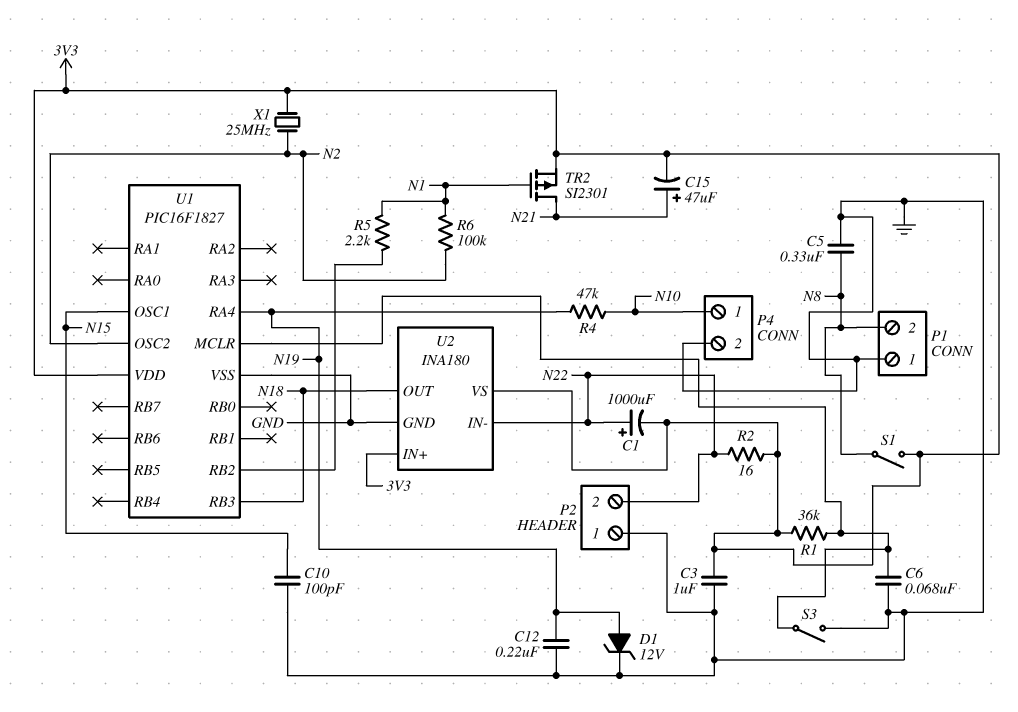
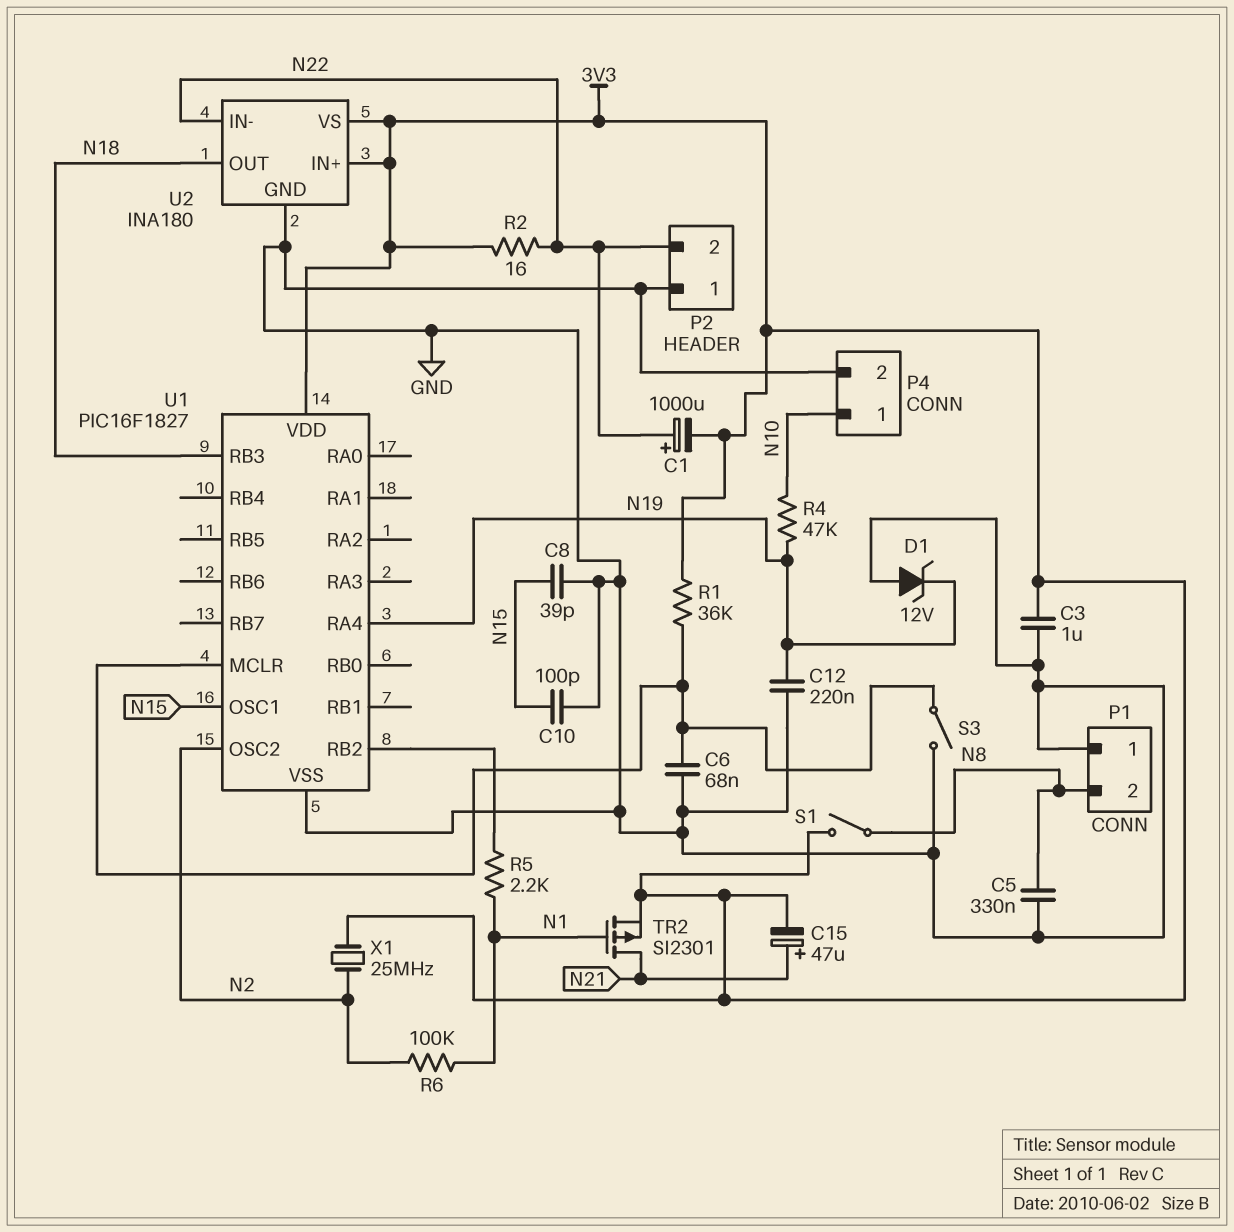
C8: none -> 39pF (GND, N15)
D1: zener 12V (A N19, K GND) -> zener 12V (A GND, K N19)

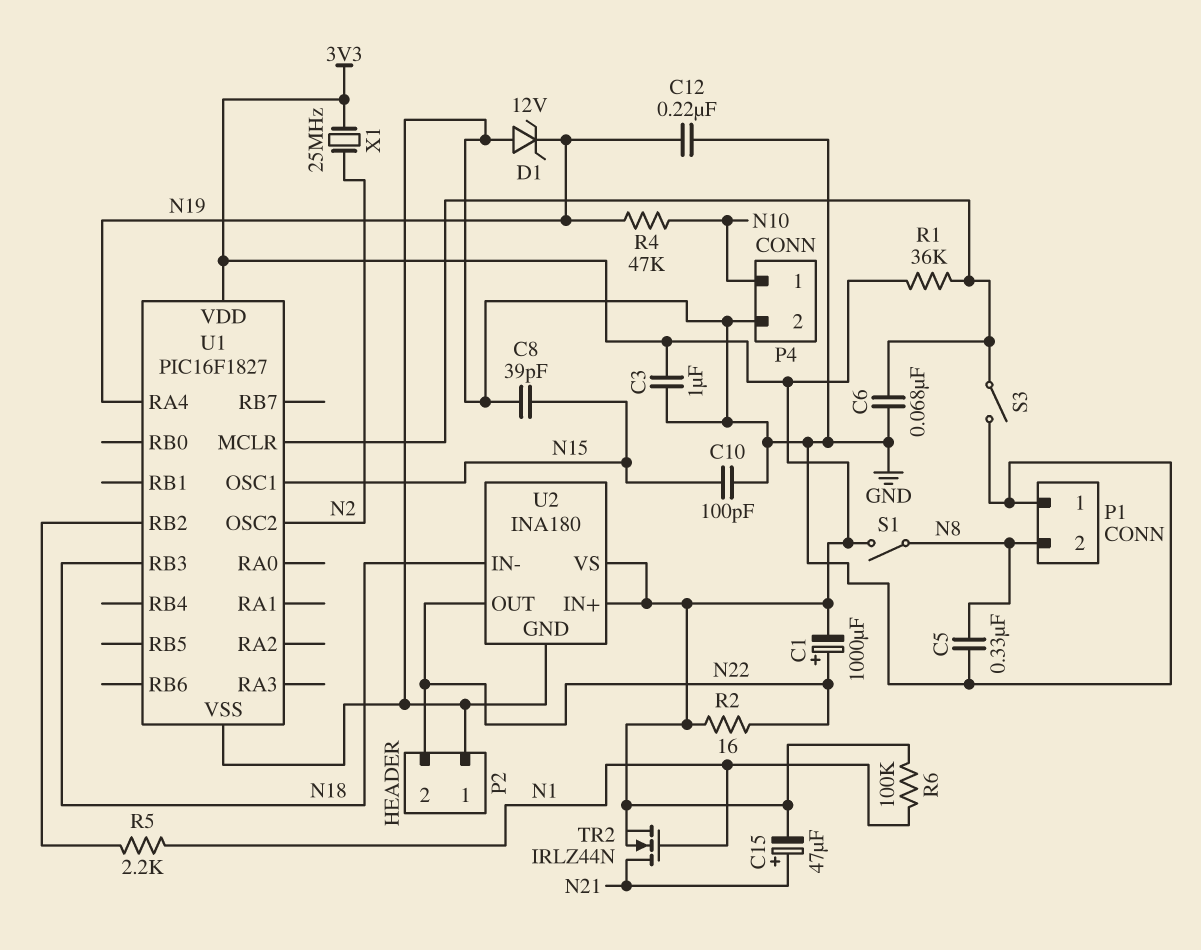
R6: 100k (N1, N2) -> 100k (3V3, N1)
TR2: PMOS SI2301 (G N1, D N21, S 3V3) -> NMOS IRLZ44N (G N1, D N21, S 3V3)
U2 pin IN-: N22 -> N18
U2 pin OUT: N18 -> N22

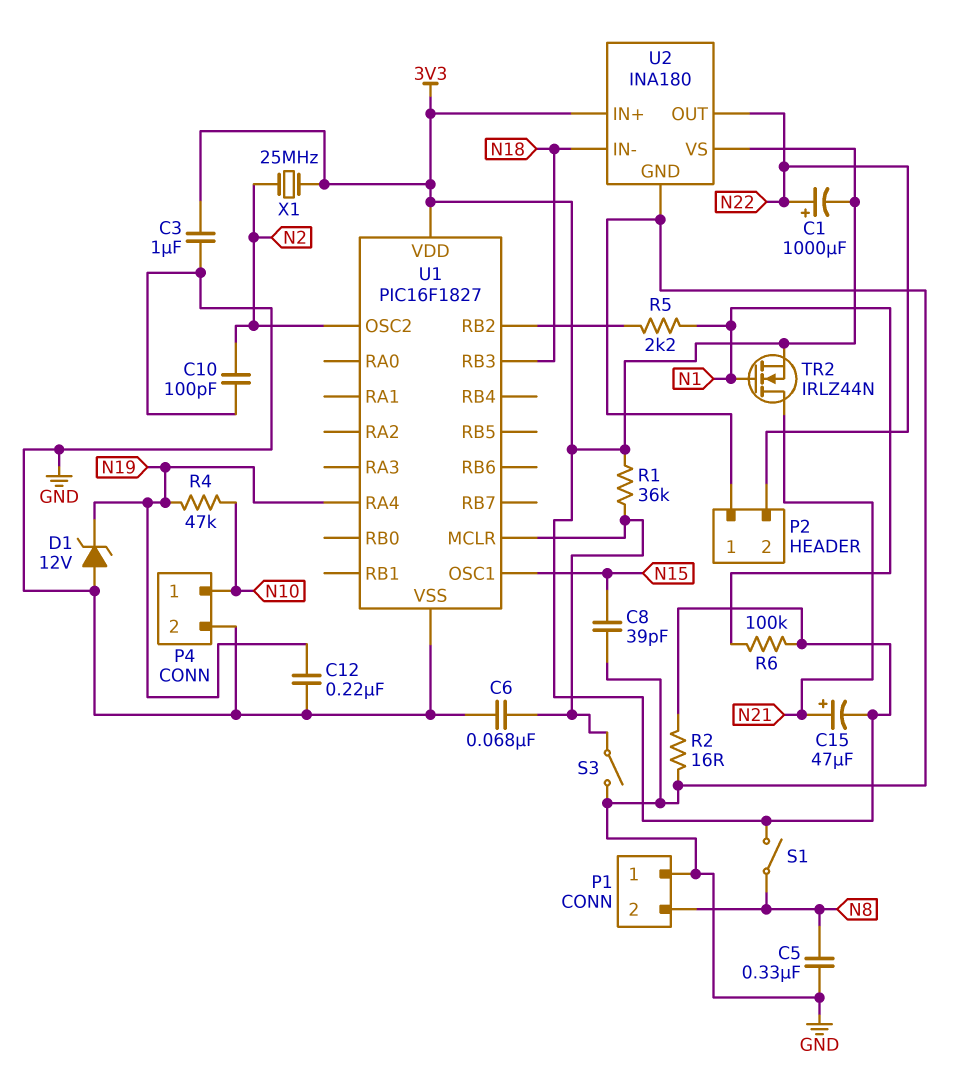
C10: 100pF (GND, N15) -> 100pF (GND, N2)
R2: 16 (3V3, N22) -> 16 (3V3, GND)

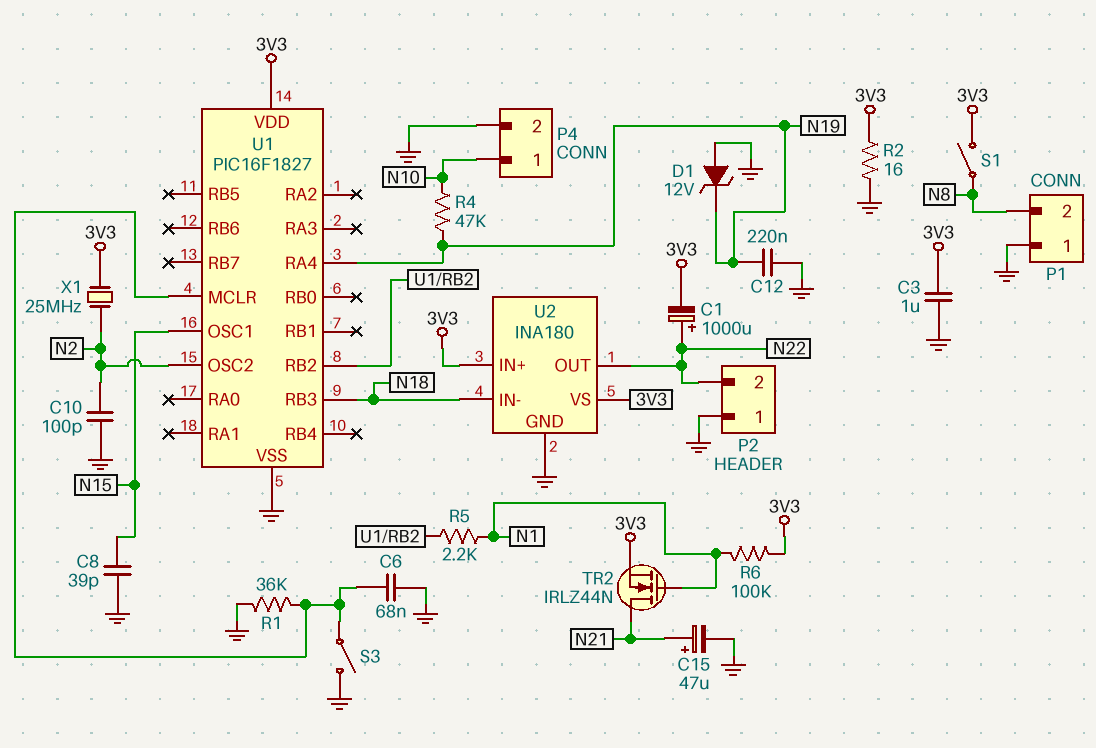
C5: 330nF (GND, N8) -> none
C15: 47uF (plus N21, minus 3V3) -> 47uF (plus N21, minus GND)
R1: 36k (3V3, U1/MCLR) -> 36k (GND, U1/MCLR)

